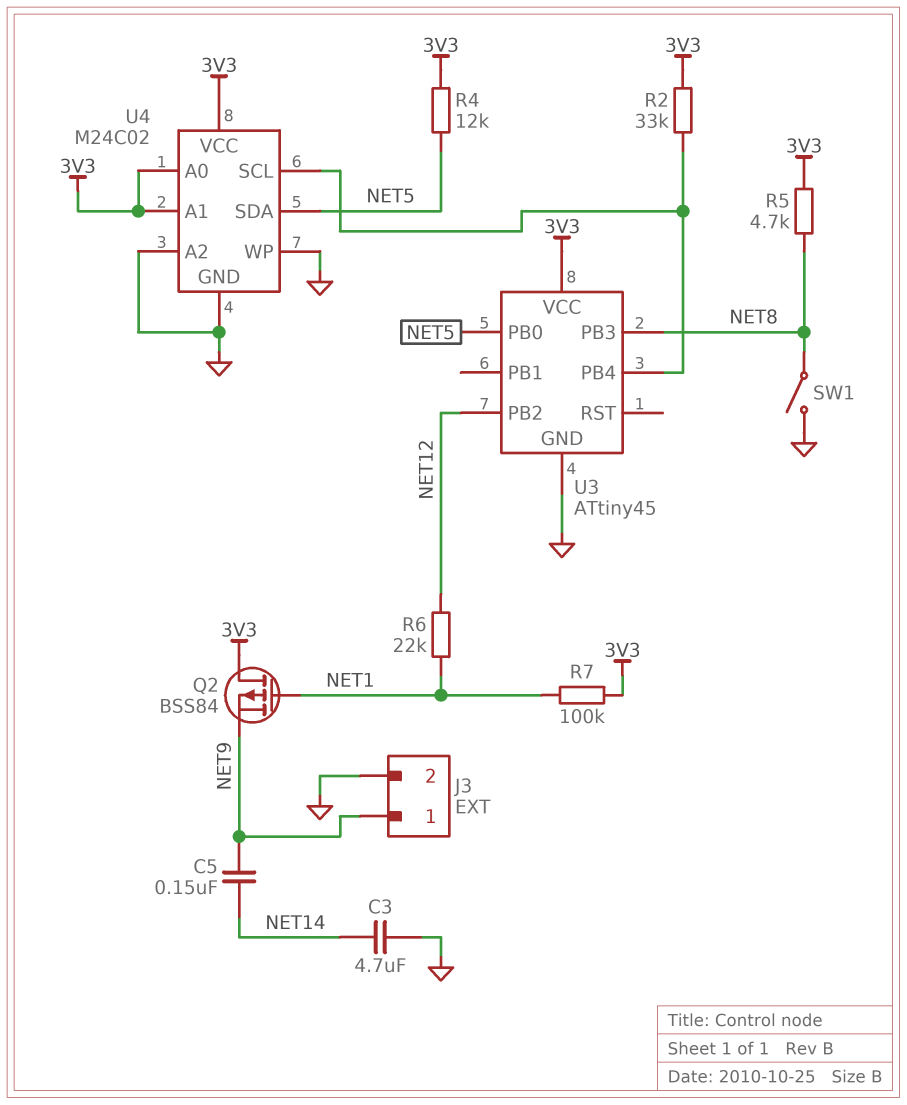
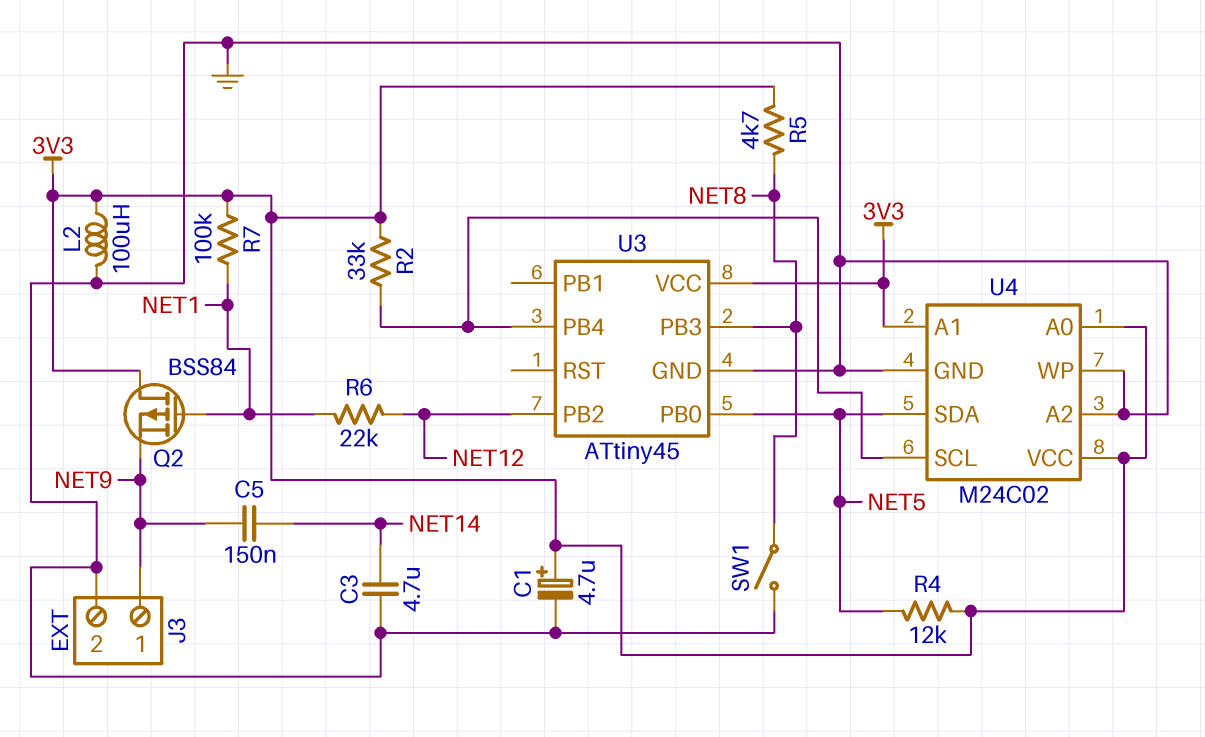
C1: none -> 4.7uF (plus 3V3, minus GND)
L2: none -> 100uH (3V3, GND)

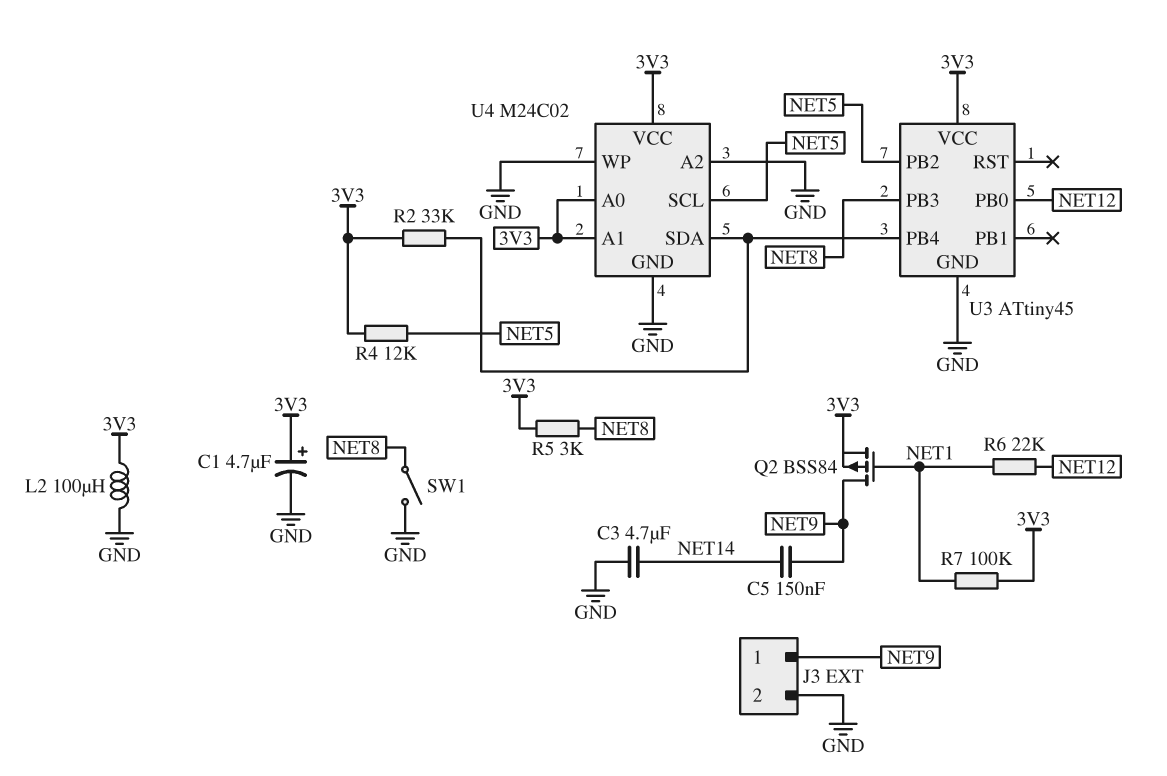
Q2: PMOS BSS84 (G NET1, D 3V3, S NET9) -> PMOS BSS84 (G NET1, D NET9, S 3V3)
R5: 4.7k (3V3, NET8) -> 3k (3V3, NET8)
U3 pin PB0: NET5 -> NET12
U3 pin PB2: NET12 -> NET5
U4 pin SCL: U3/PB4 -> NET5
U4 pin SDA: NET5 -> U3/PB4

